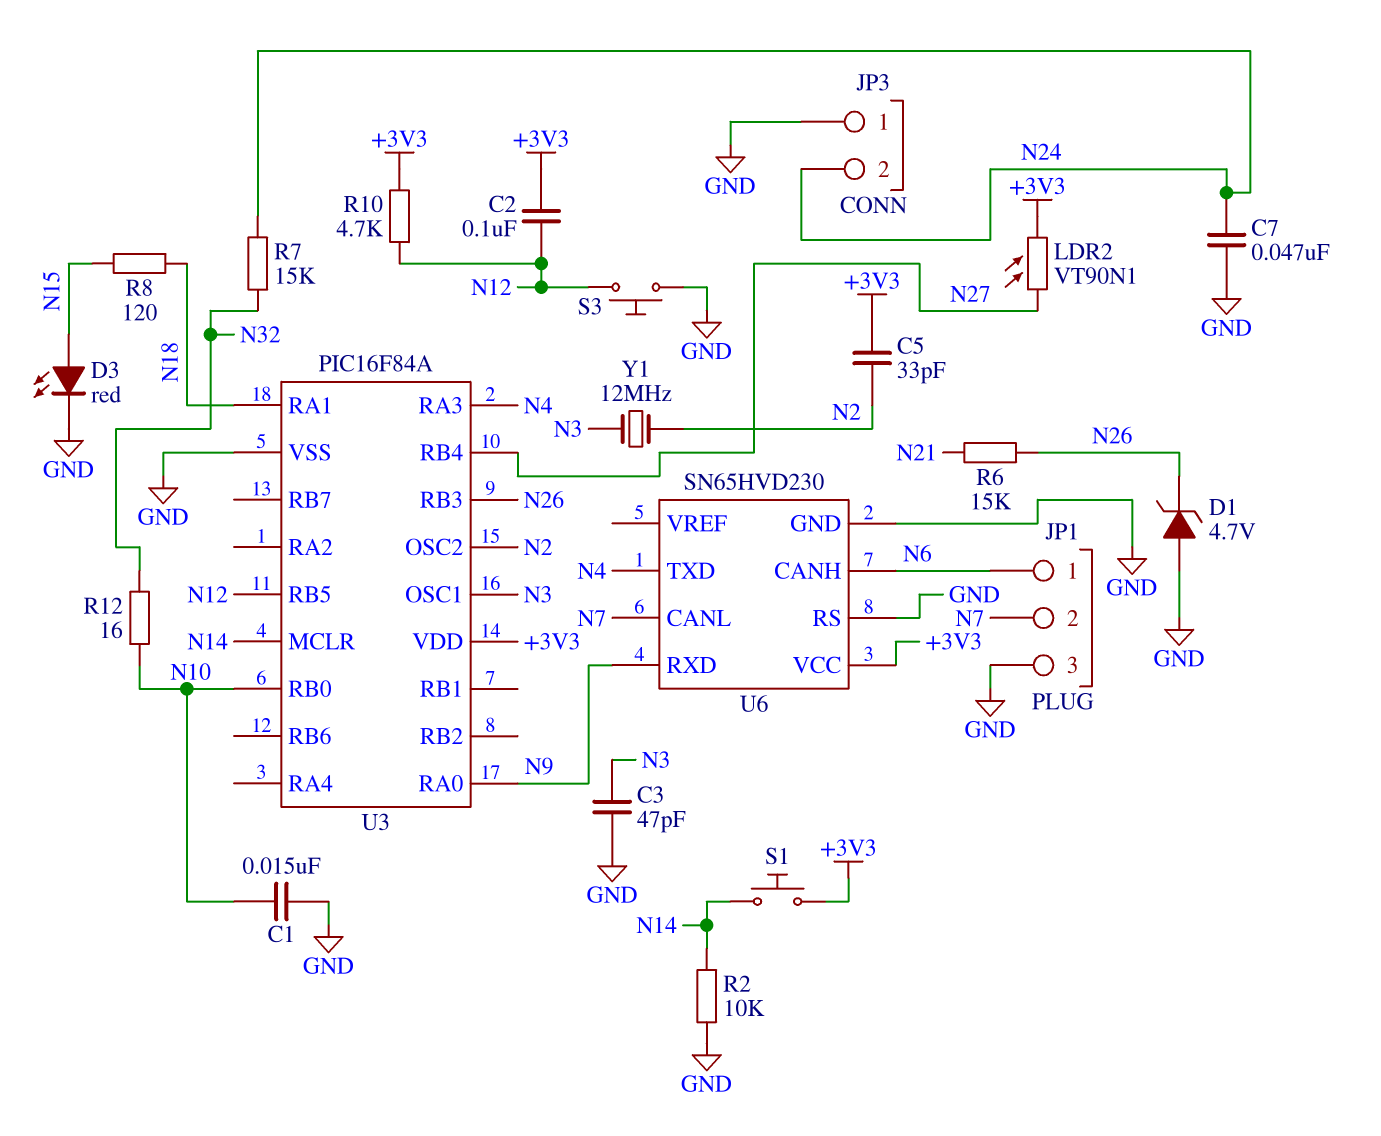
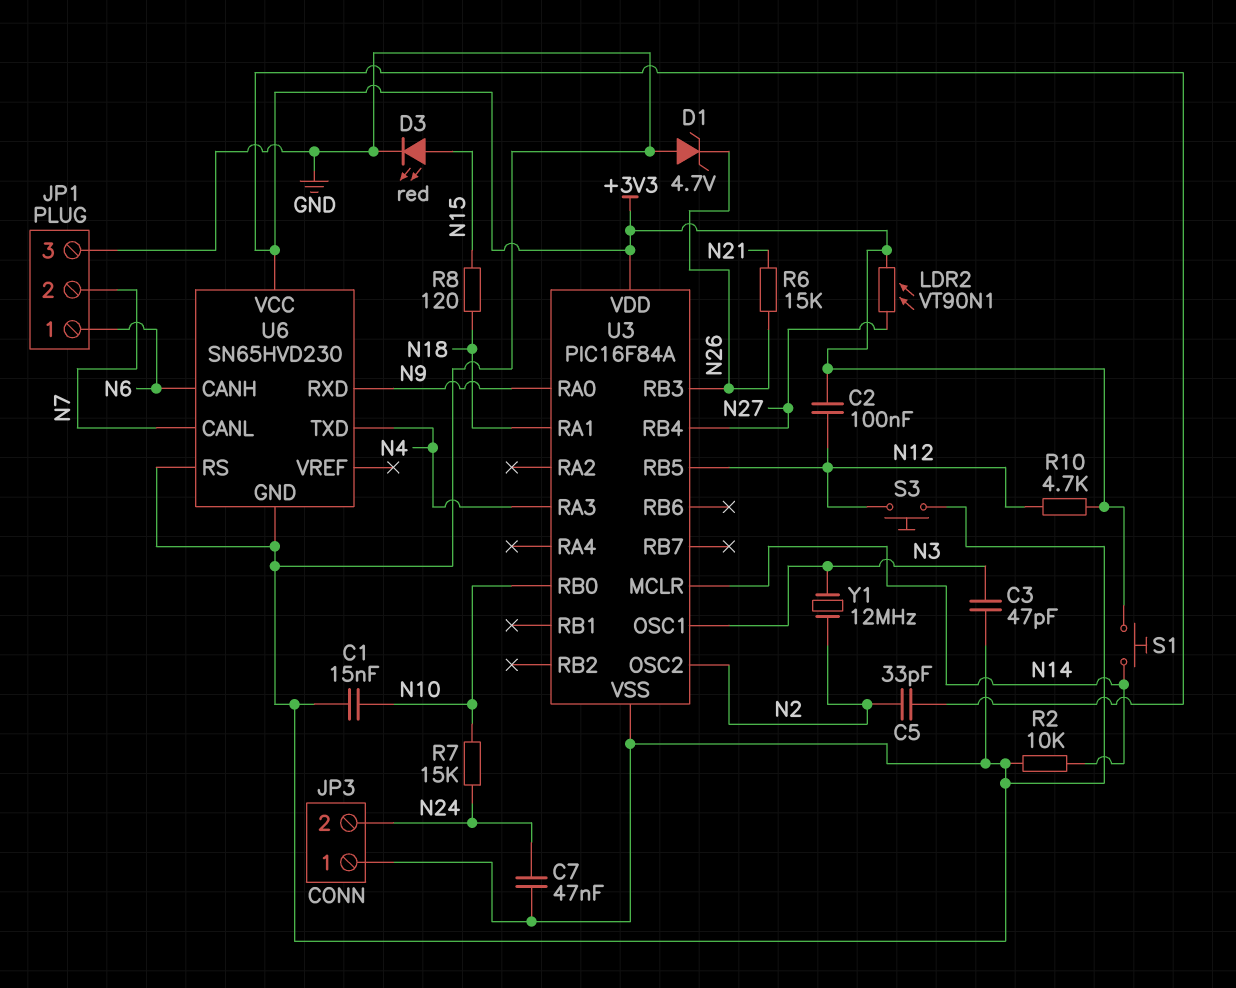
R7: 15k (N24, N32) -> 15k (N10, N24)
R12: 16 (N10, N32) -> none

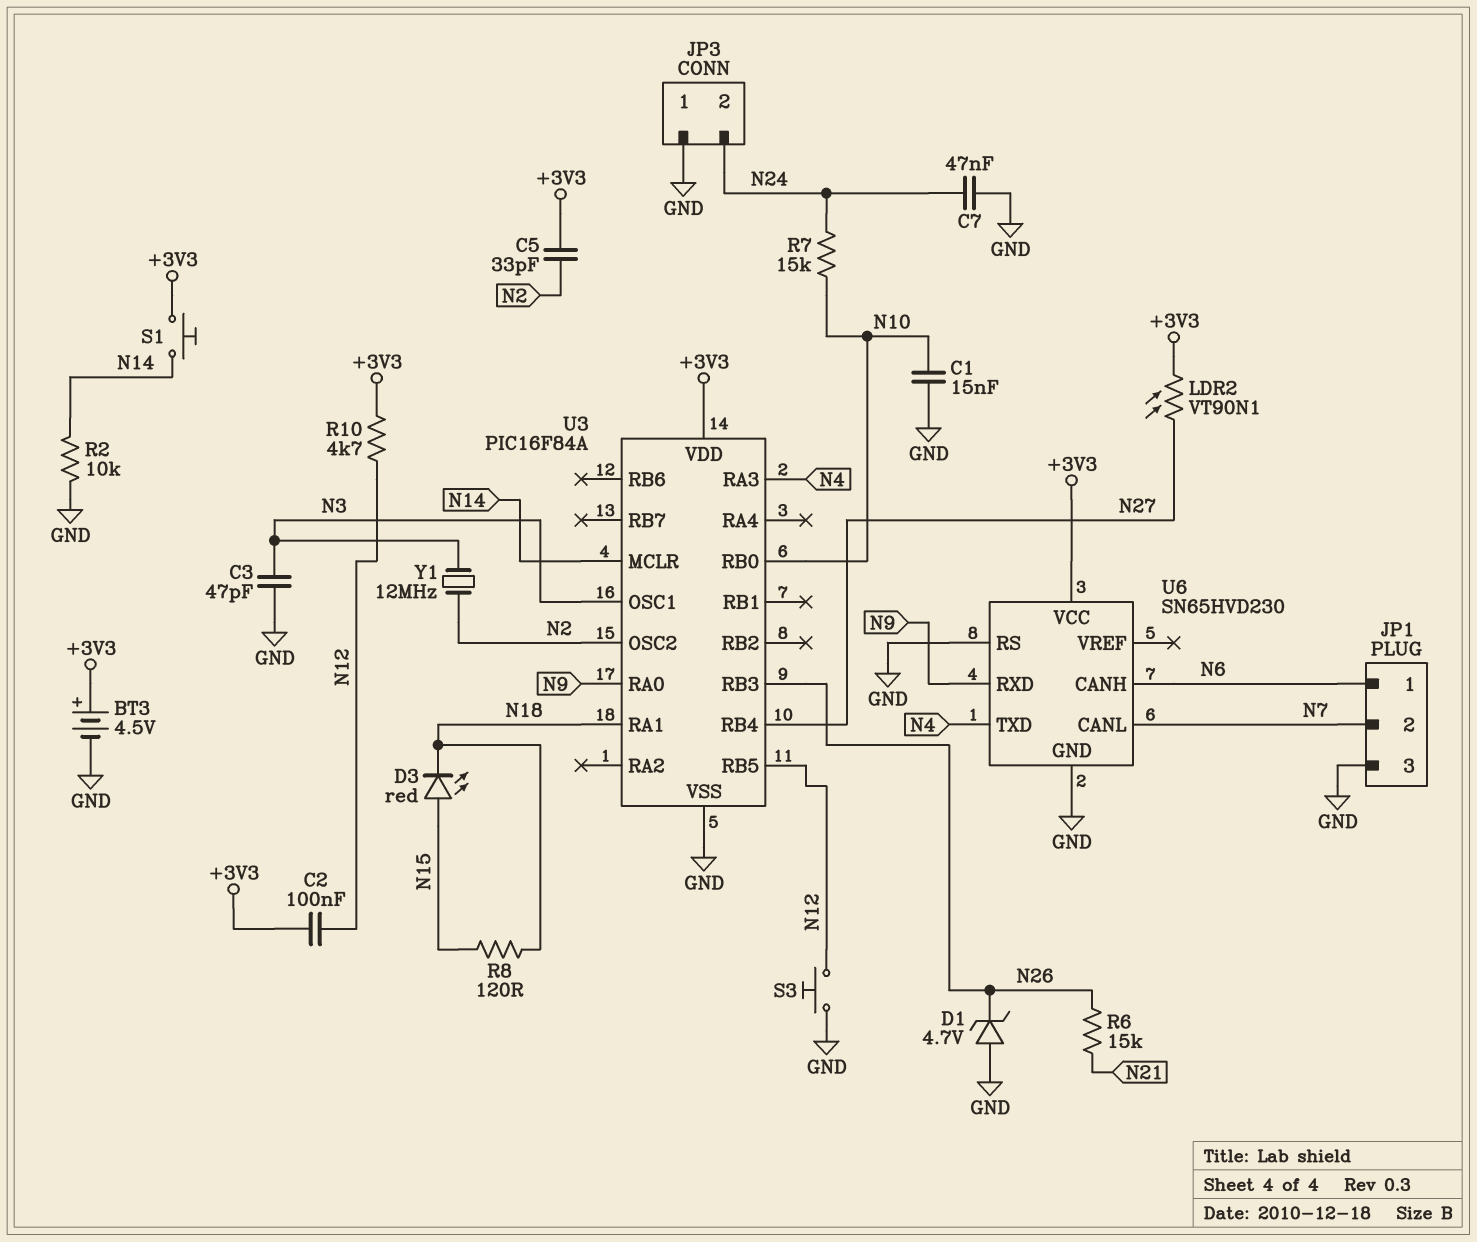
BT3: none -> 4.5V (plus +3V3, minus GND)
D3: LED red (A N15, K GND) -> LED red (A N15, K N18)

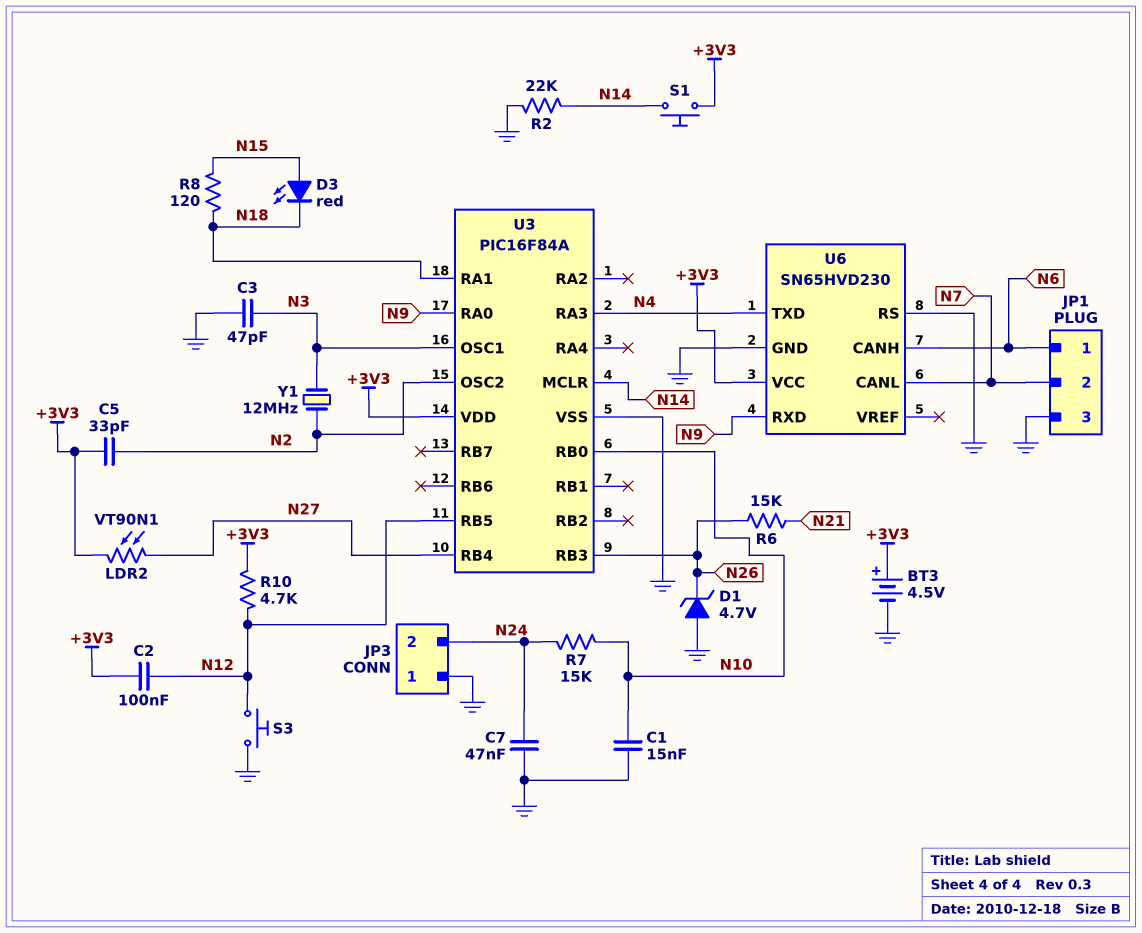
R2: 10k (GND, N14) -> 22k (GND, N14)

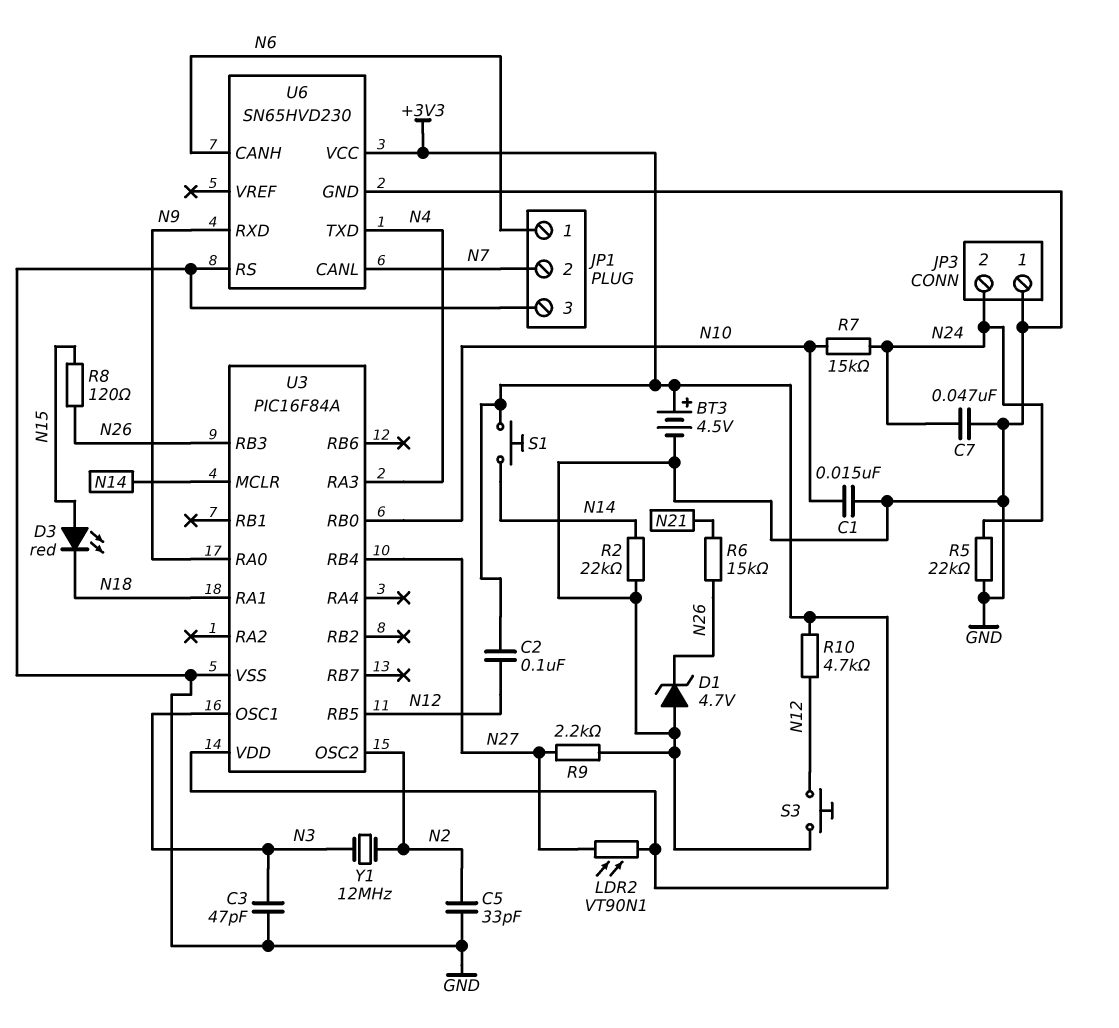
C5: 33pF (+3V3, N2) -> 33pF (GND, N2)
R5: none -> 22k (GND, N24)
R8: 120 (N15, N18) -> 120 (N15, N26)
R9: none -> 2.2k (GND, N27)

